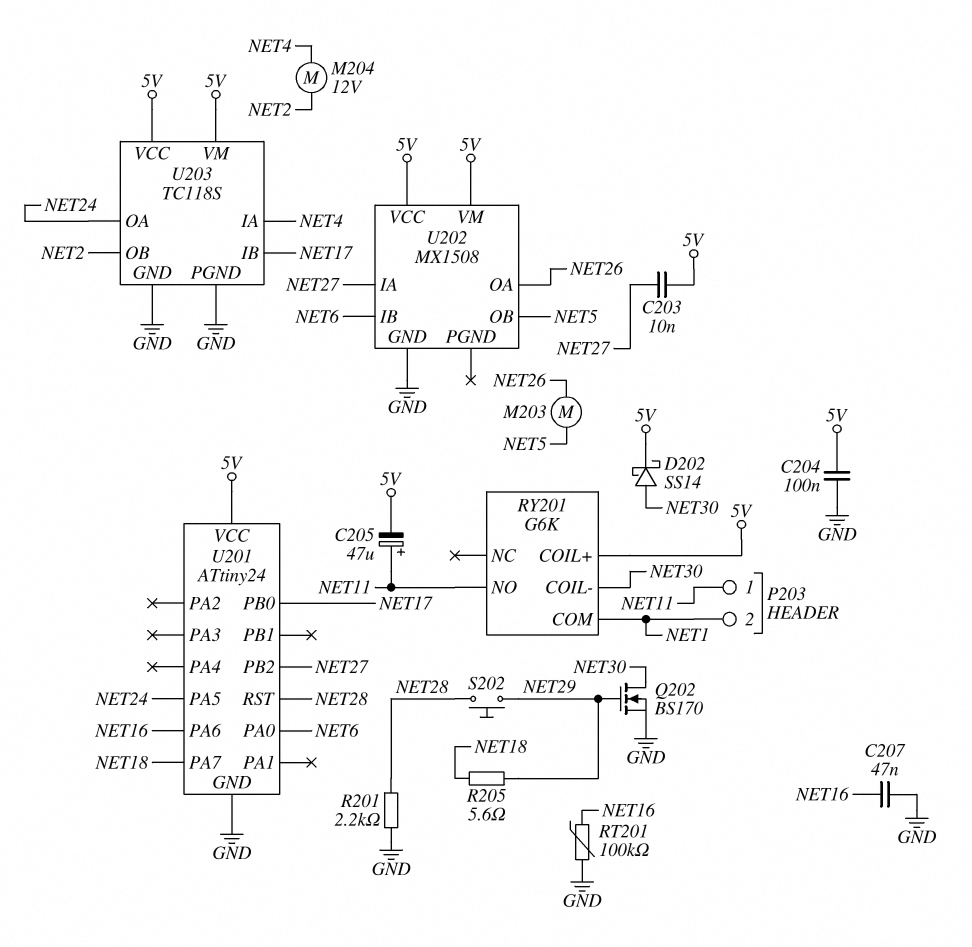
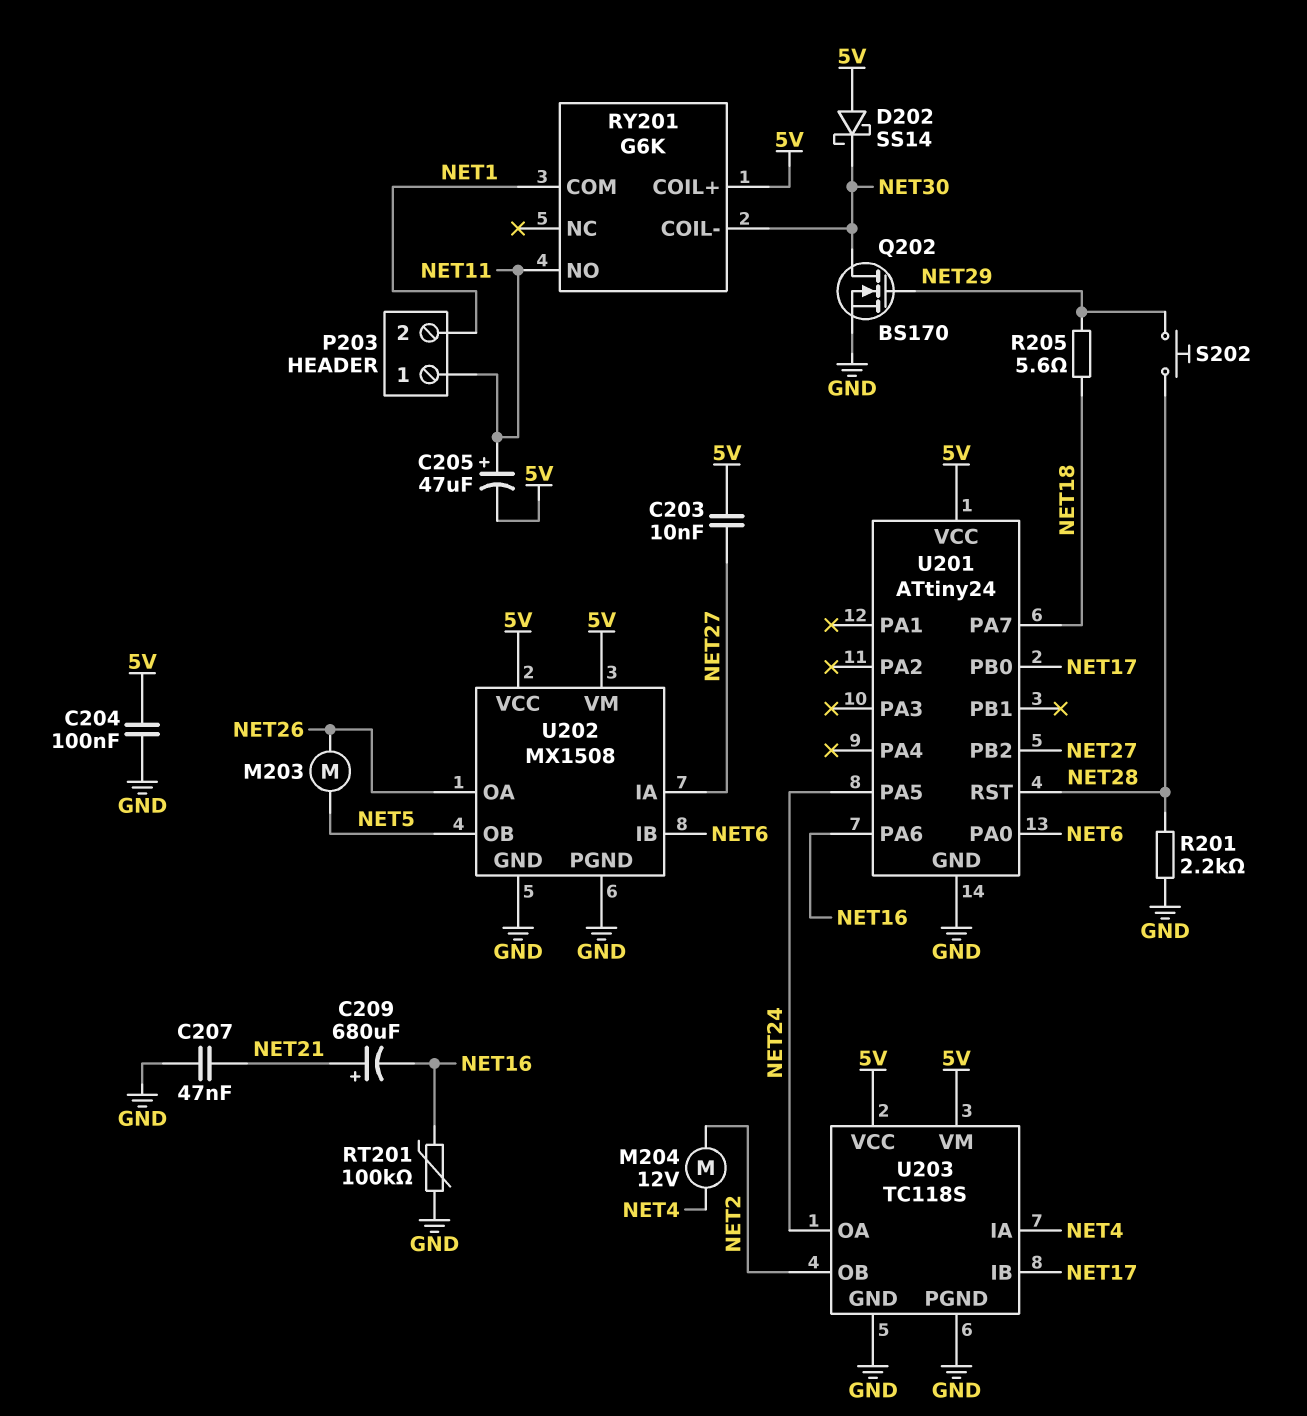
C207: 47nF (GND, NET16) -> 47nF (GND, NET21)
C209: none -> 680uF (plus NET21, minus NET16)
D202: schottky SS14 (A NET30, K 5V) -> schottky SS14 (A 5V, K NET30)
U202 pin PGND: none -> GND

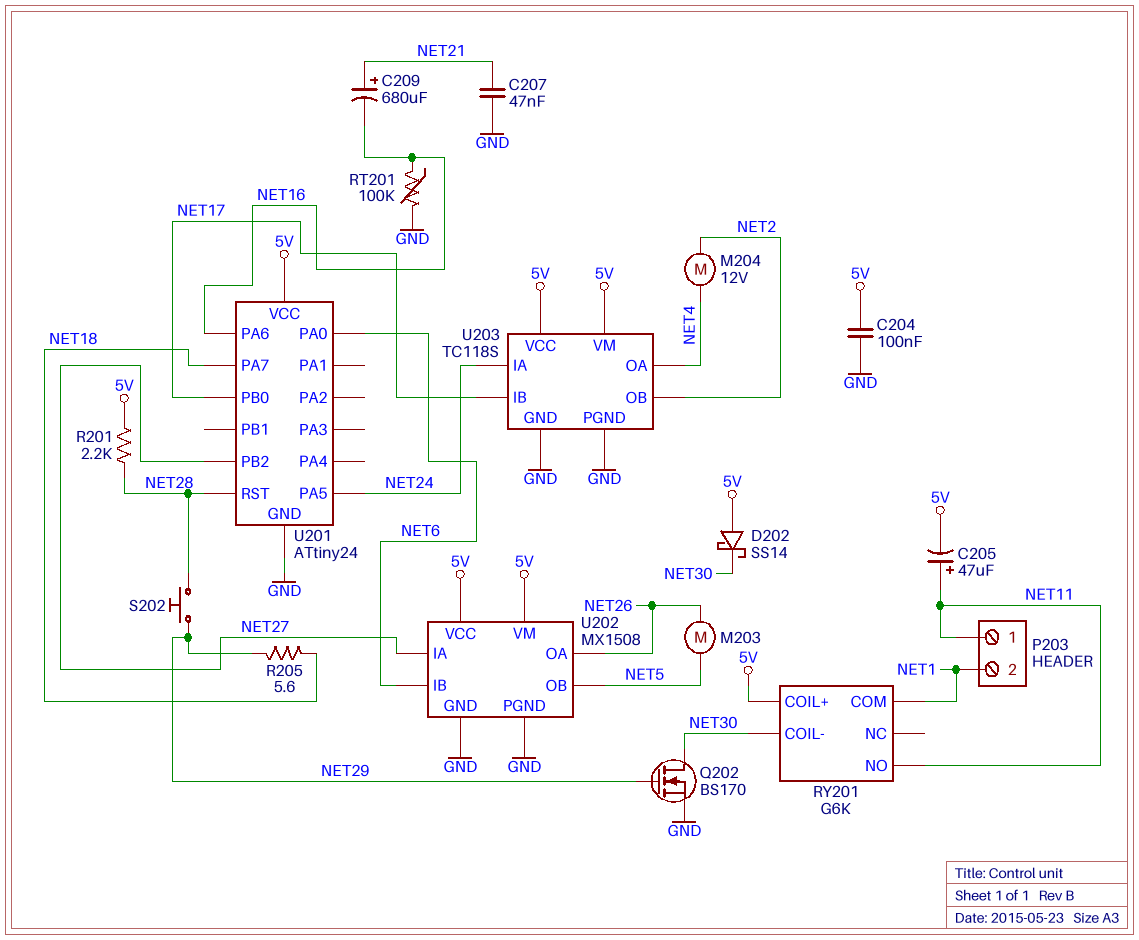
C203: 10nF (5V, NET27) -> none
R201: 2.2k (GND, NET28) -> 2.2k (5V, NET28)
U203 pin IA: NET4 -> NET24
U203 pin OA: NET24 -> NET4

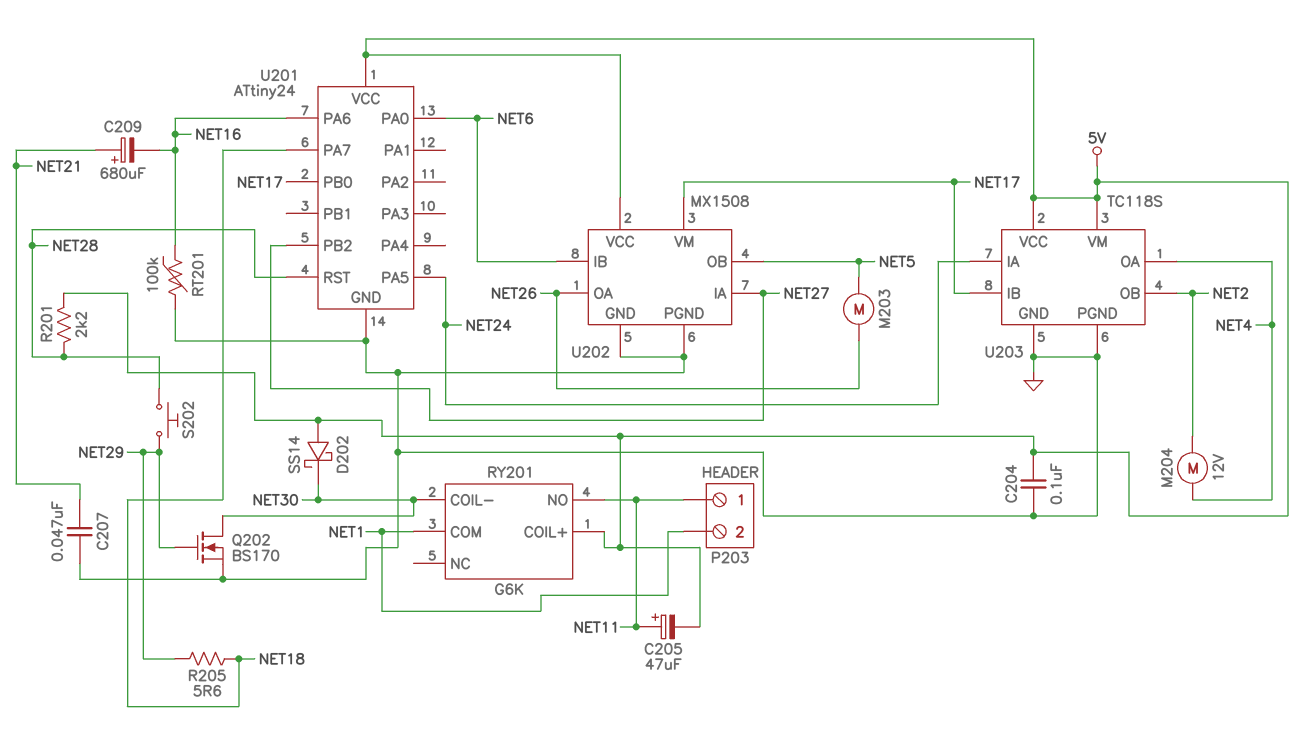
U202 pin VM: 5V -> NET17

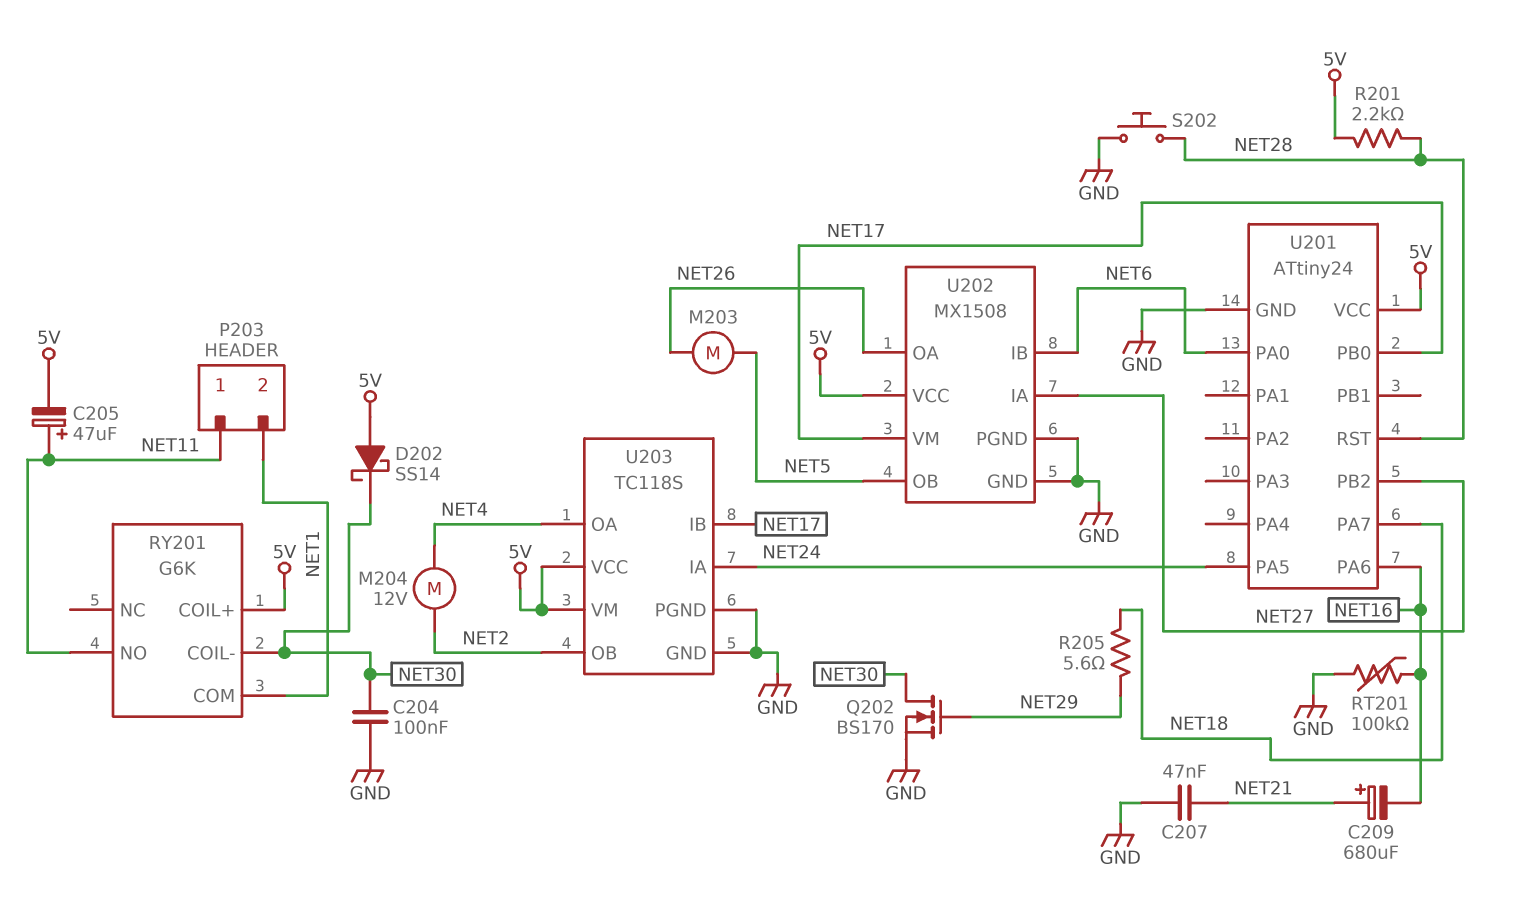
C204: 100nF (5V, GND) -> 100nF (GND, NET30)
S202: button (NET28, NET29) -> button (GND, NET28)

